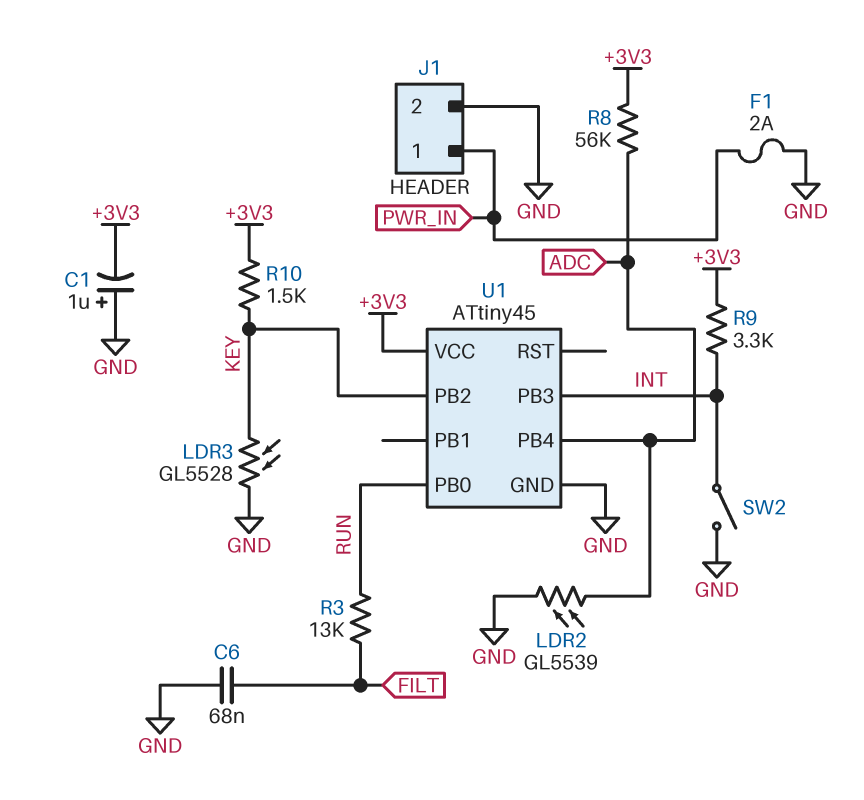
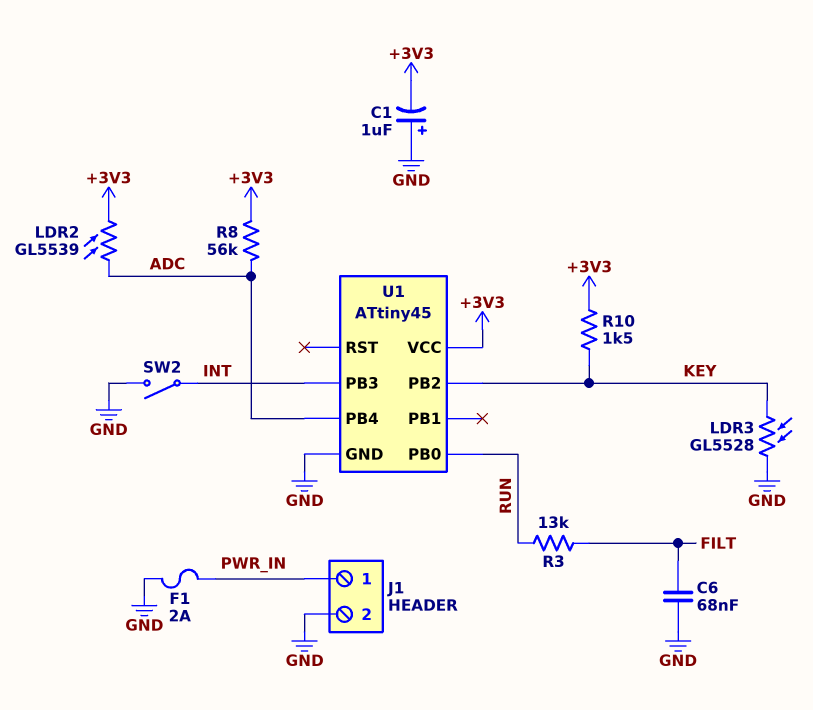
LDR2: GL5539 (ADC, GND) -> GL5539 (+3V3, ADC)
R9: 3.3k (+3V3, INT) -> none

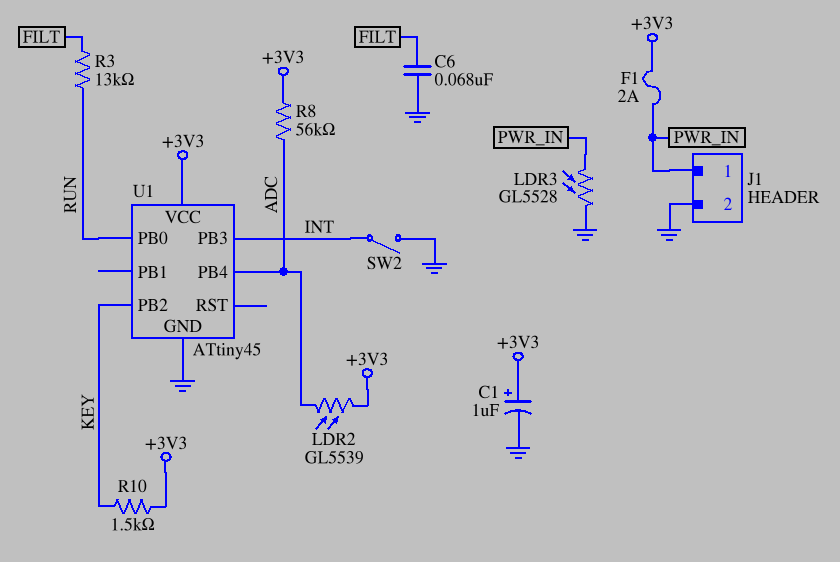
C1: 1uF (plus GND, minus +3V3) -> 1uF (plus +3V3, minus GND)
F1: 2A (GND, PWR_IN) -> 2A (+3V3, PWR_IN)
LDR3: GL5528 (GND, KEY) -> GL5528 (GND, PWR_IN)

